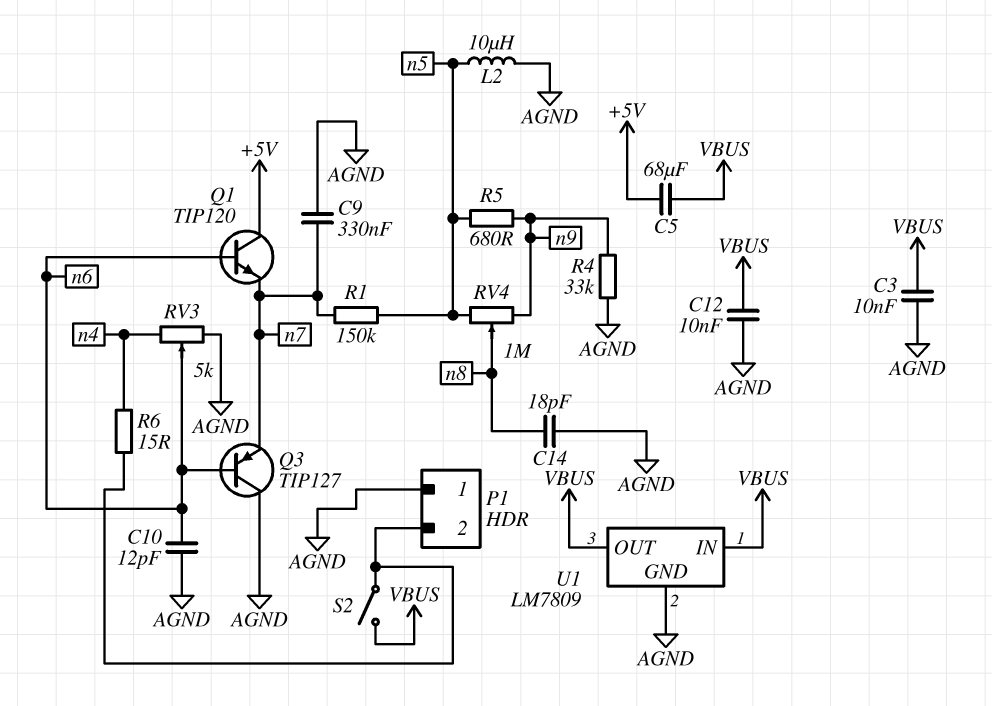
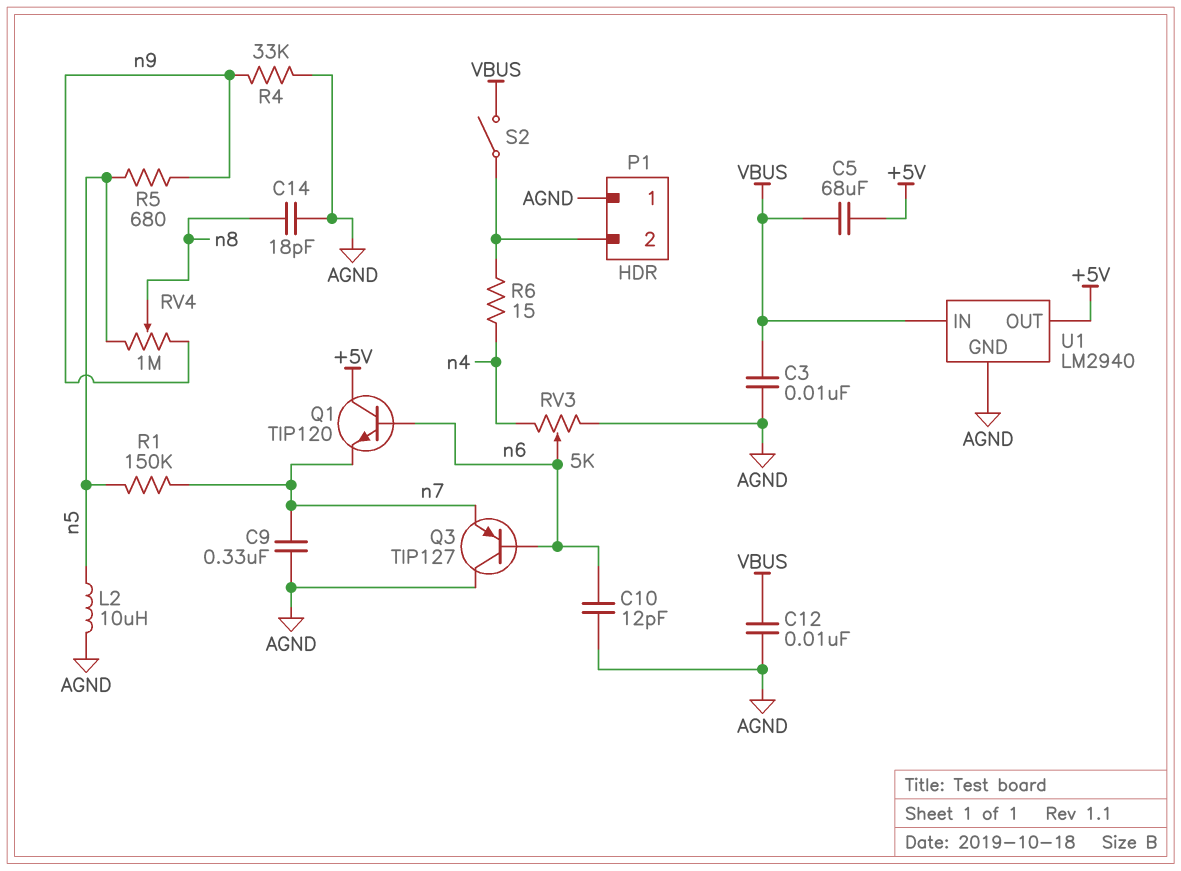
U1: LM7809 -> LM2940
U1 pin OUT: VBUS -> +5V

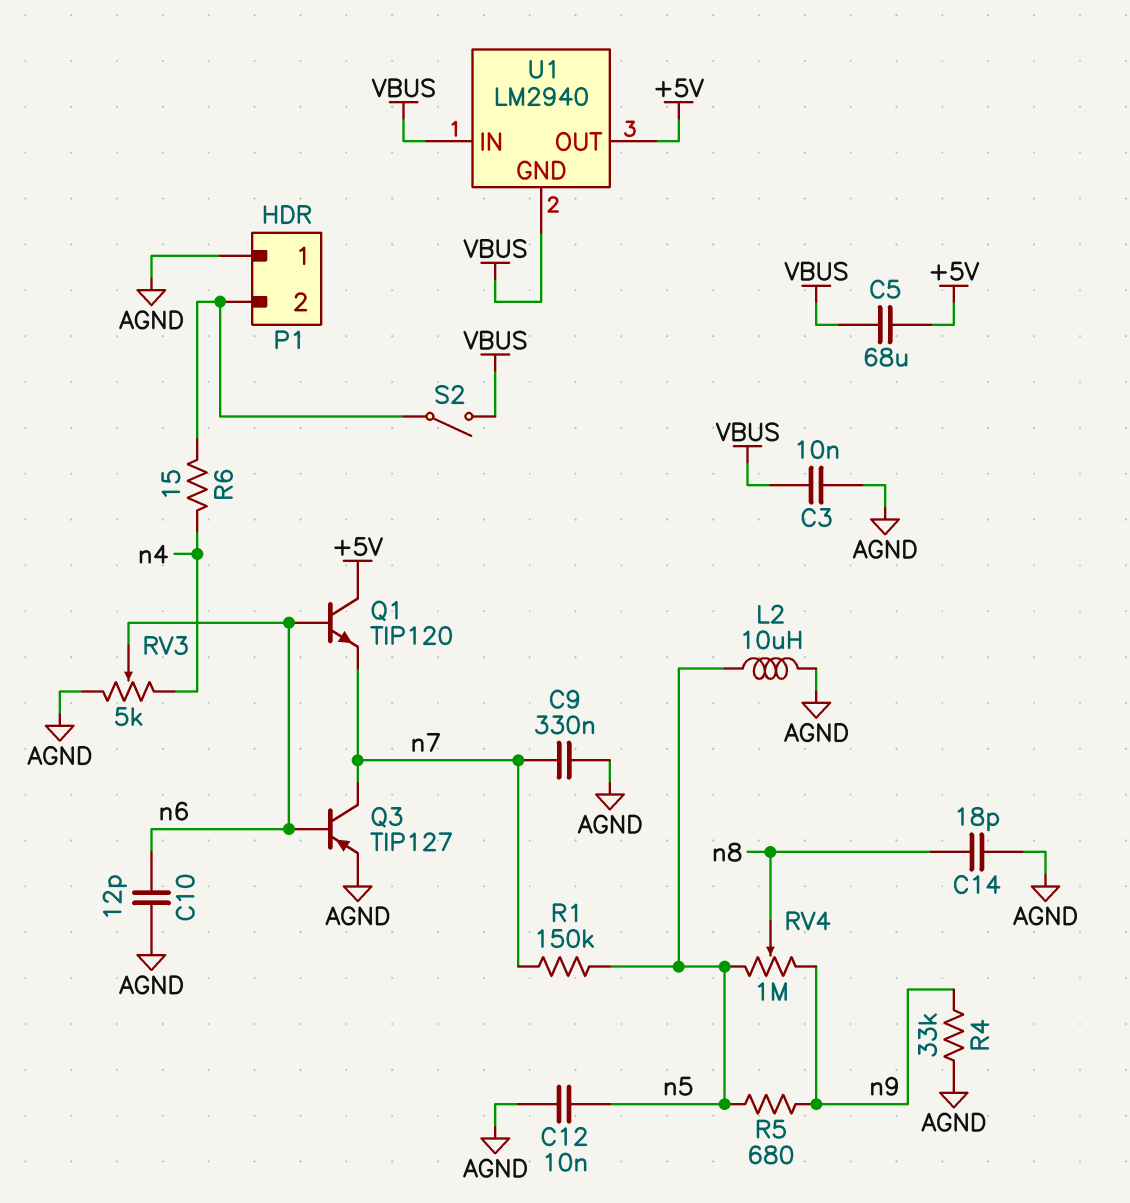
C12: 10nF (AGND, VBUS) -> 10nF (AGND, n5)
Q3: PNP TIP127 (B n6, C AGND, E n7) -> PNP TIP127 (B n6, C n7, E AGND)
U1 pin GND: AGND -> VBUS

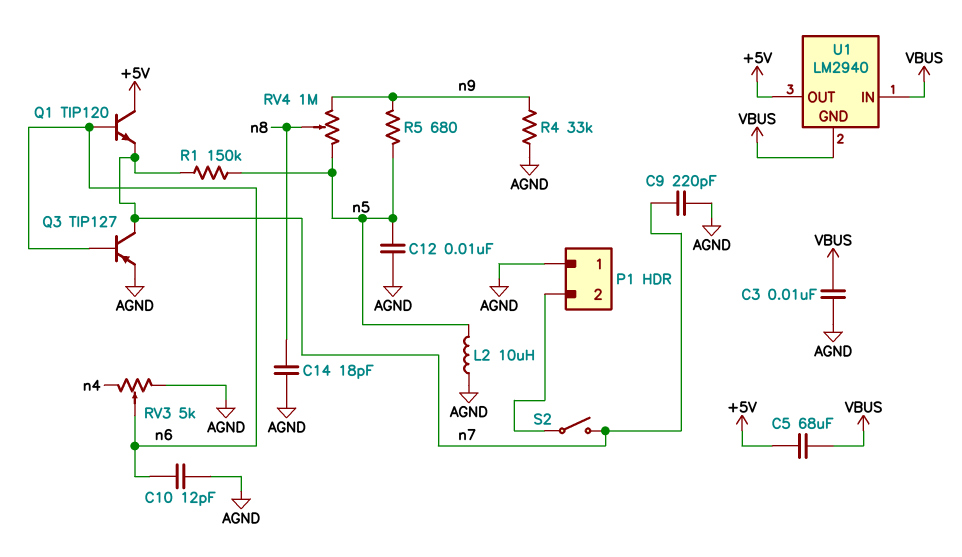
C9: 330nF (AGND, n7) -> 220pF (AGND, n7)
R6: 15 (P1/2, n4) -> none
S2: switch (P1/2, VBUS) -> switch (P1/2, n7)

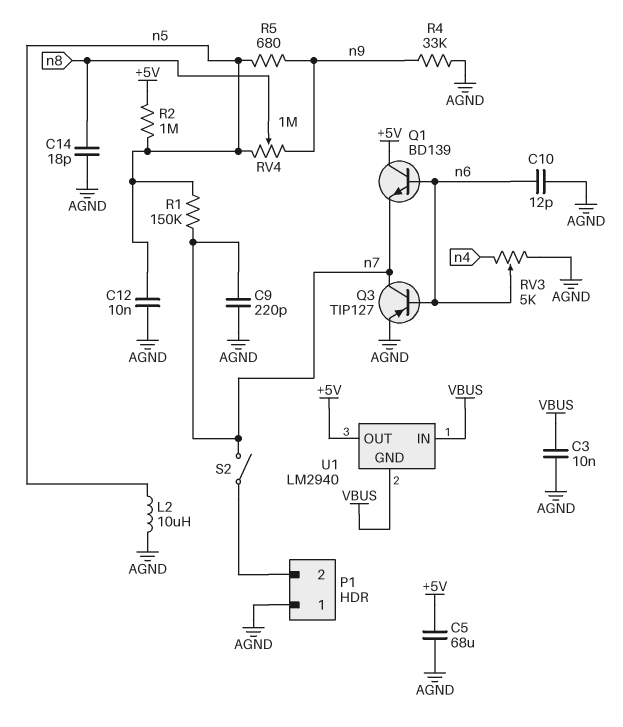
C5: 68uF (+5V, VBUS) -> 68uF (+5V, AGND)
Q1: NPN TIP120 (B n6, C +5V, E n7) -> NPN BD139 (B n6, C +5V, E n7)
R2: none -> 1M (+5V, n5)

